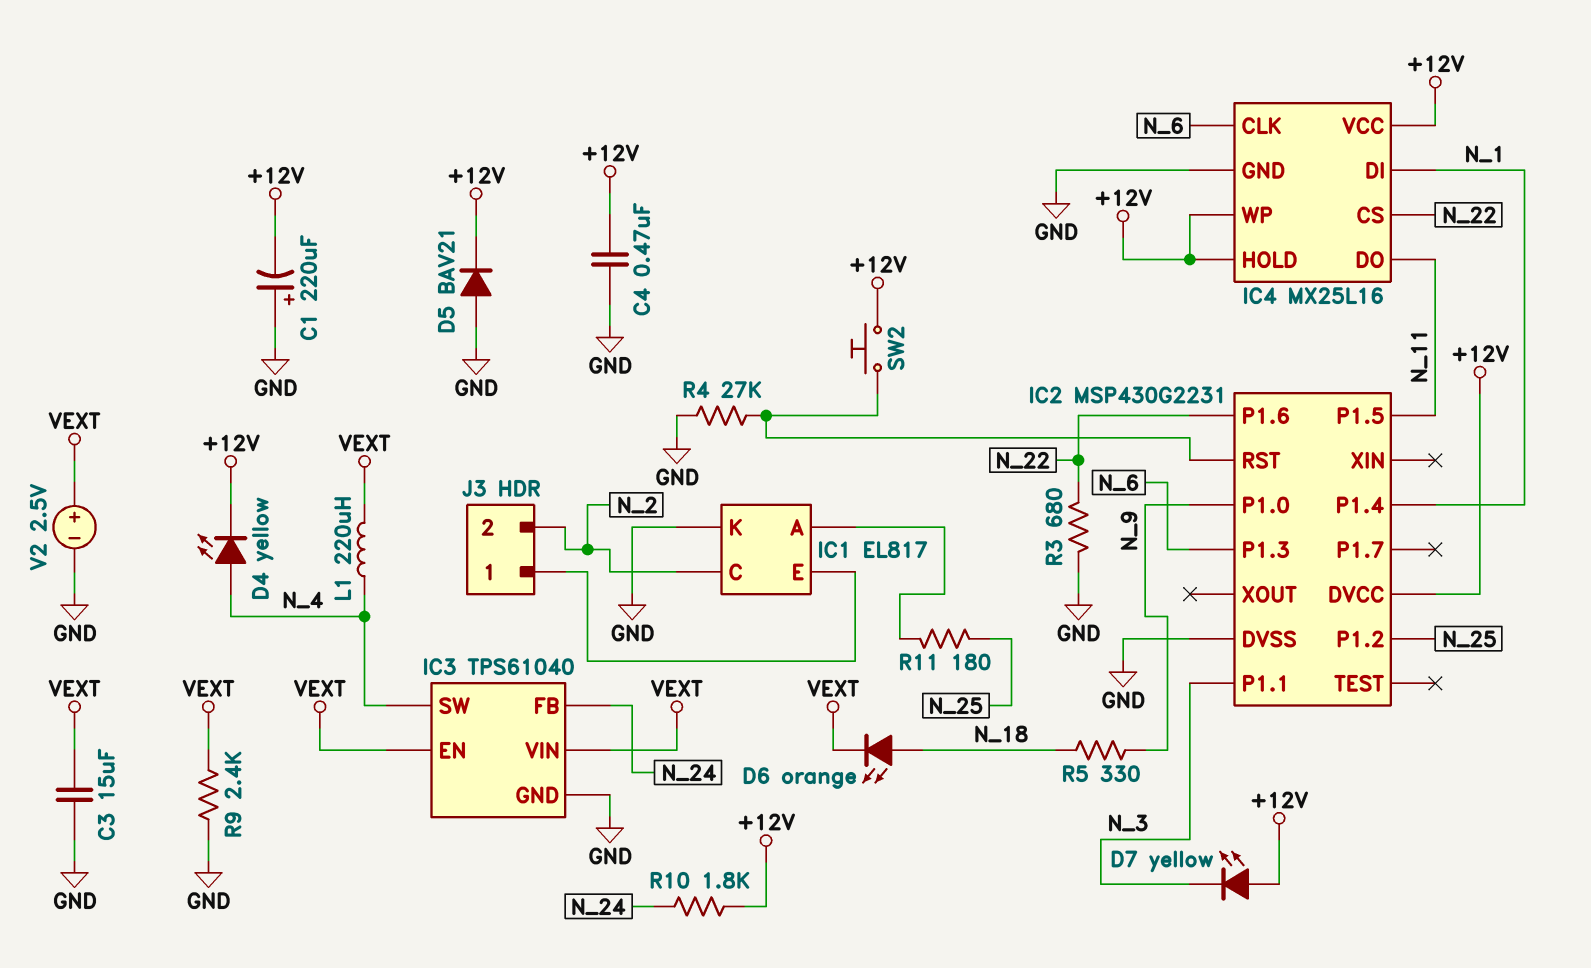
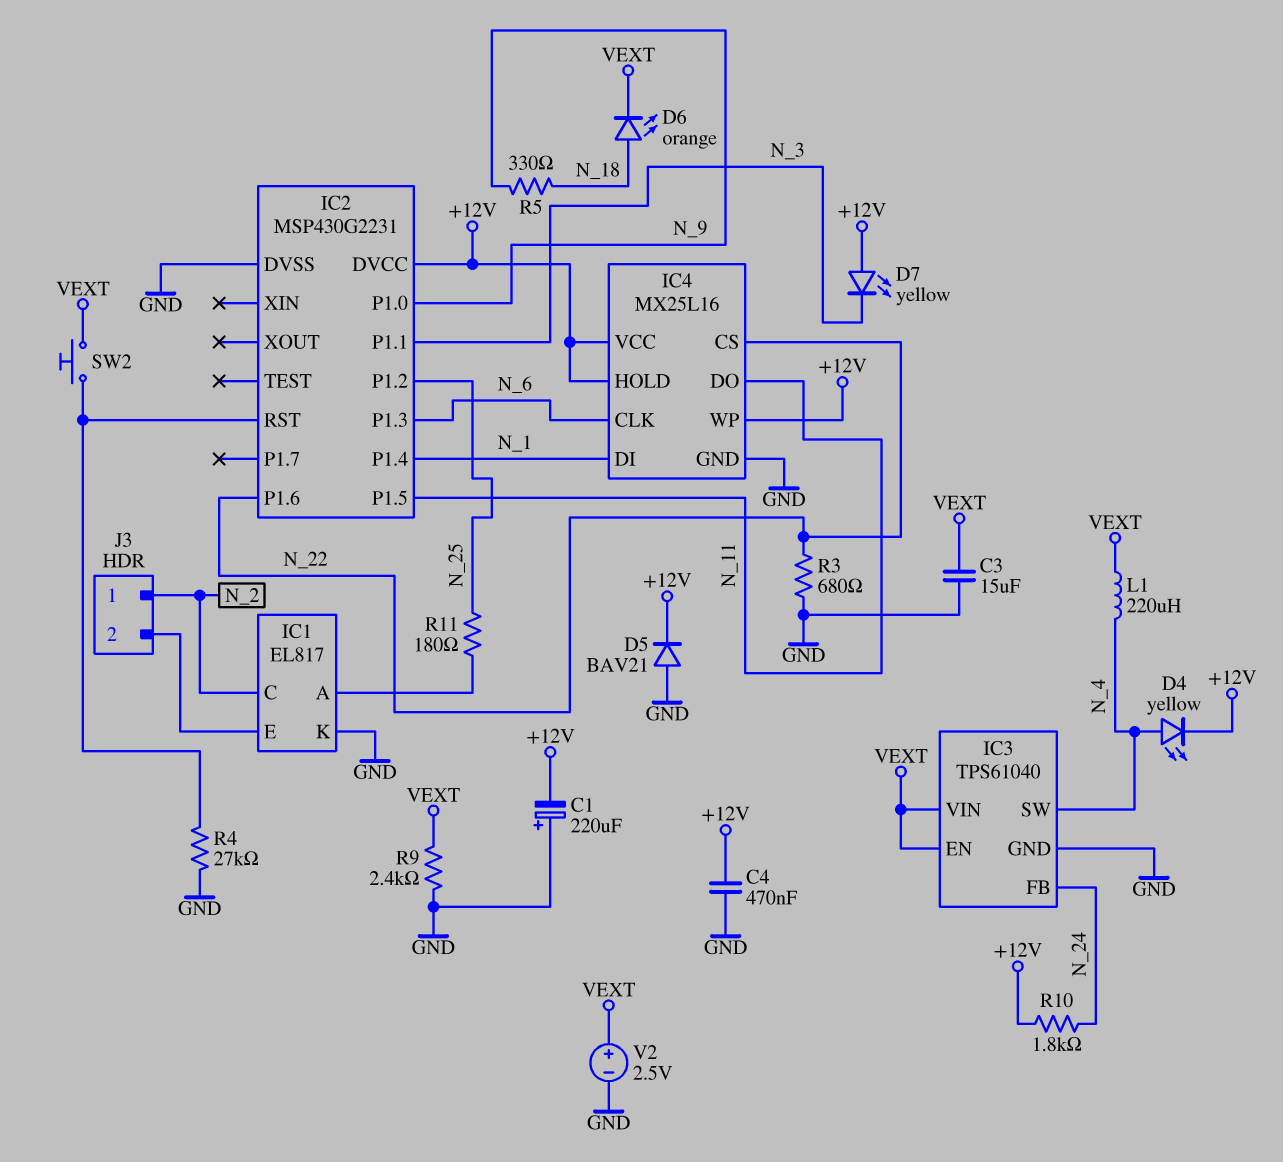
J3 pin 1: IC1/E -> N_2
J3 pin 2: N_2 -> IC1/E
SW2: button (+12V, IC2/RST) -> button (IC2/RST, VEXT)

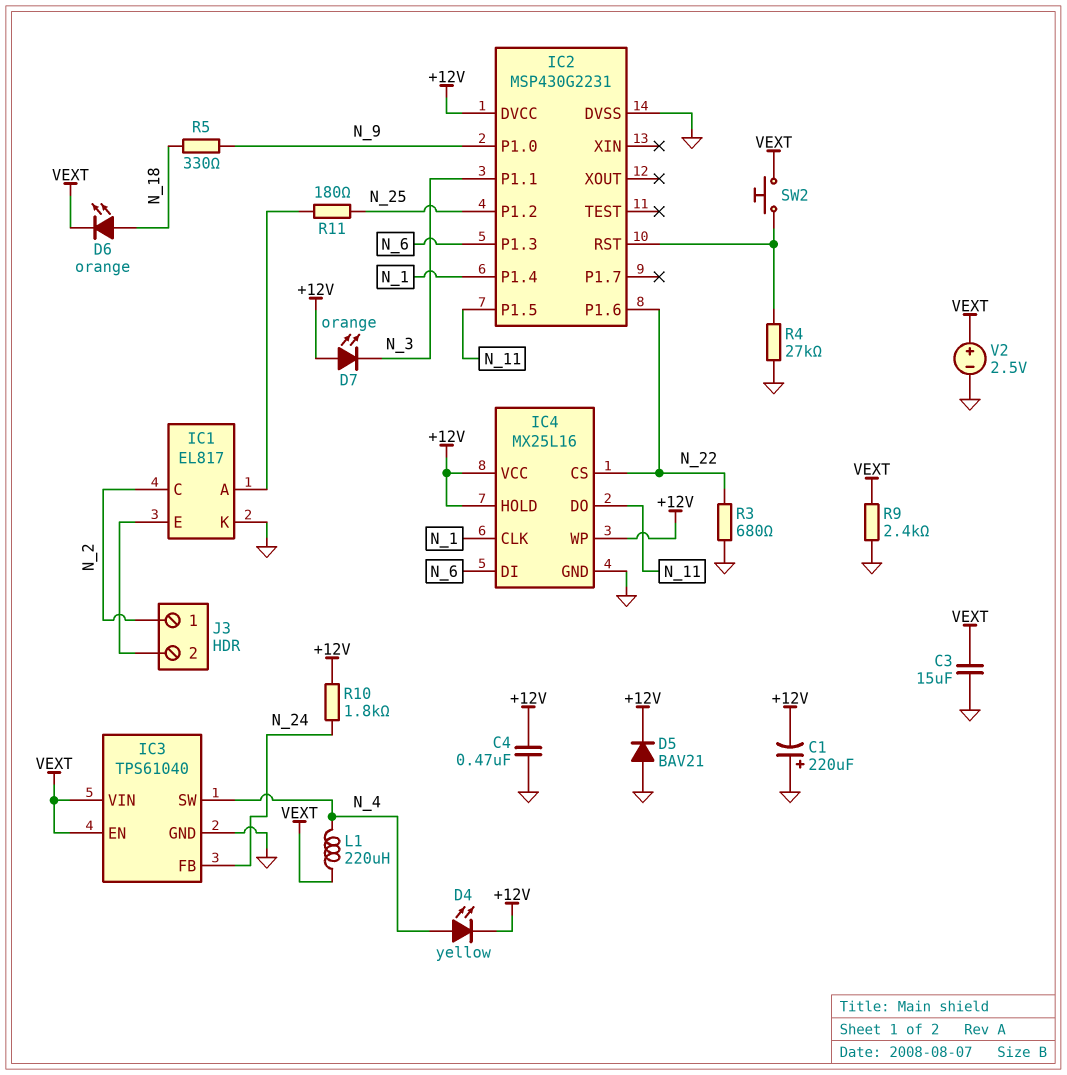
D7: LED yellow (A +12V, K N_3) -> LED orange (A +12V, K N_3)
IC4 pin CLK: N_6 -> N_1
IC4 pin DI: N_1 -> N_6

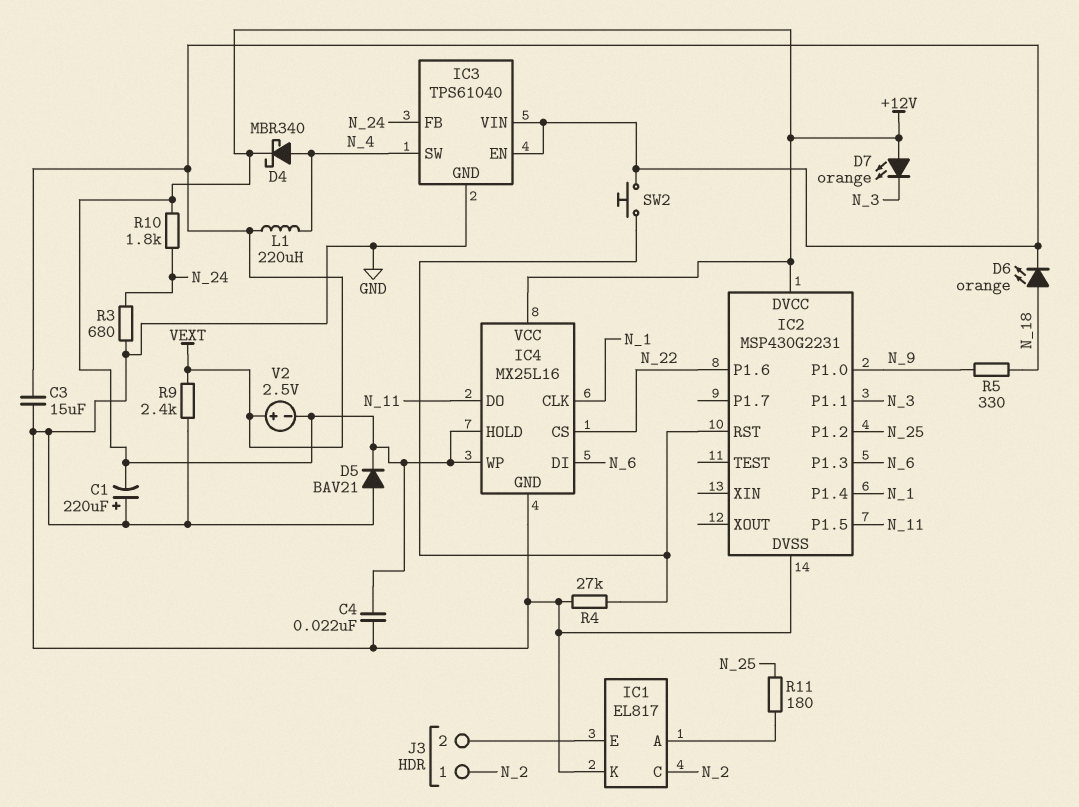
C4: 470nF (+12V, GND) -> 22nF (+12V, GND)
D4: LED yellow (A N_4, K +12V) -> schottky MBR340 (A N_4, K +12V)
R3: 680 (GND, N_22) -> 680 (GND, N_24)
V2: 2.5V (plus VEXT, minus GND) -> 2.5V (plus VEXT, minus +12V)

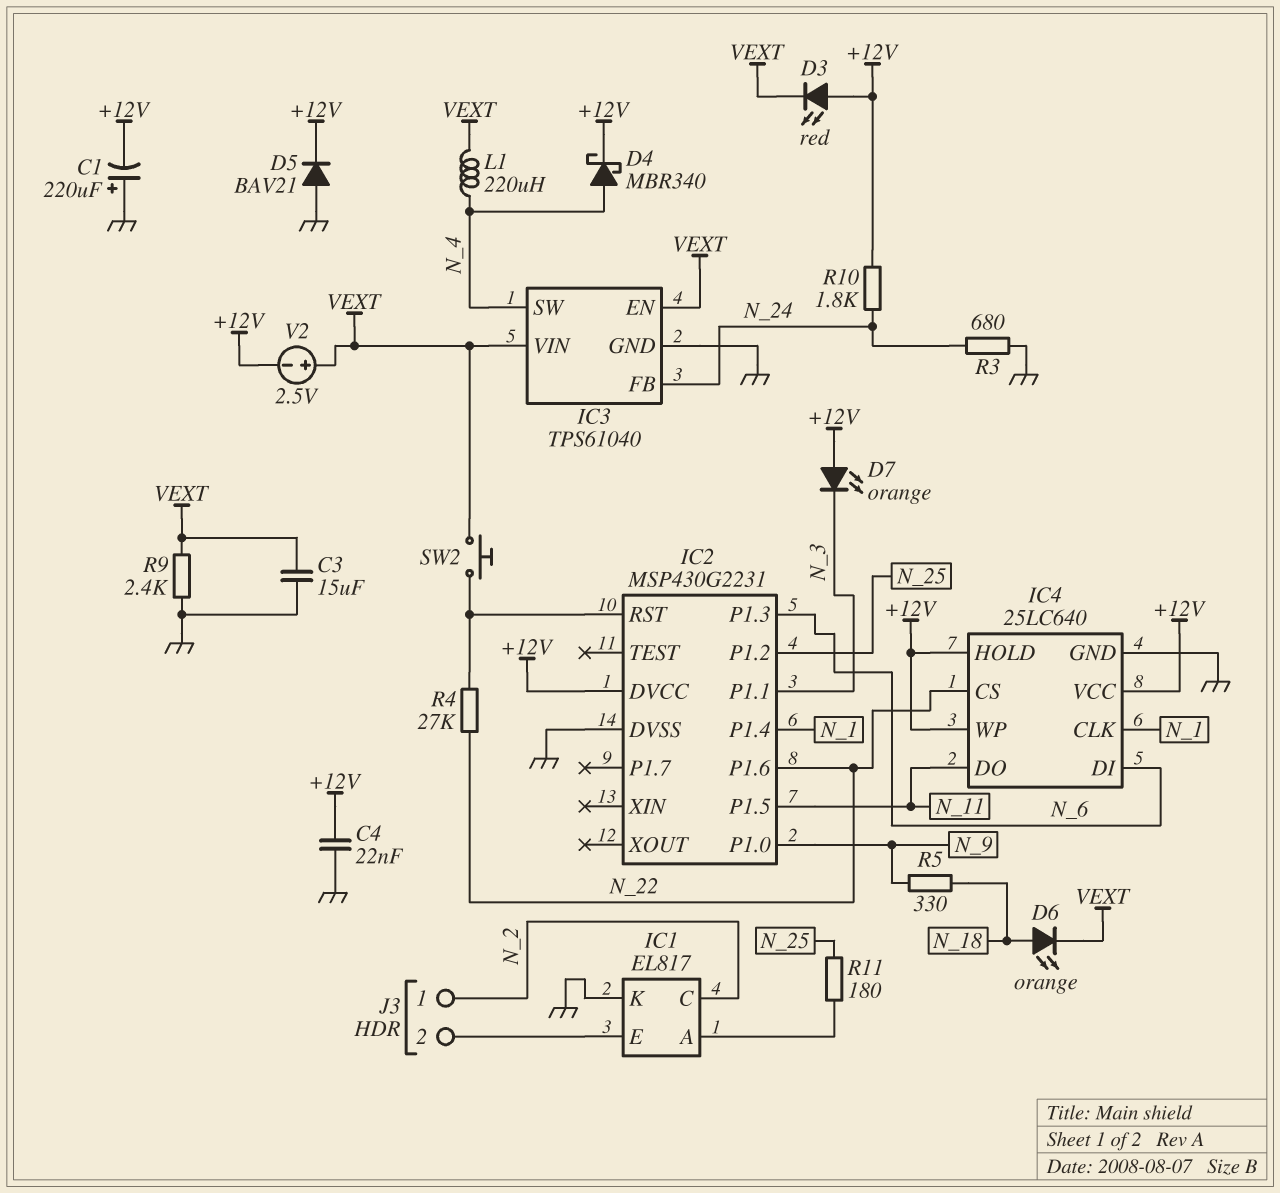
D3: none -> LED red (A +12V, K VEXT)
IC4: MX25L16 -> 25LC640
R4: 27k (GND, IC2/RST) -> 27k (IC2/RST, N_22)

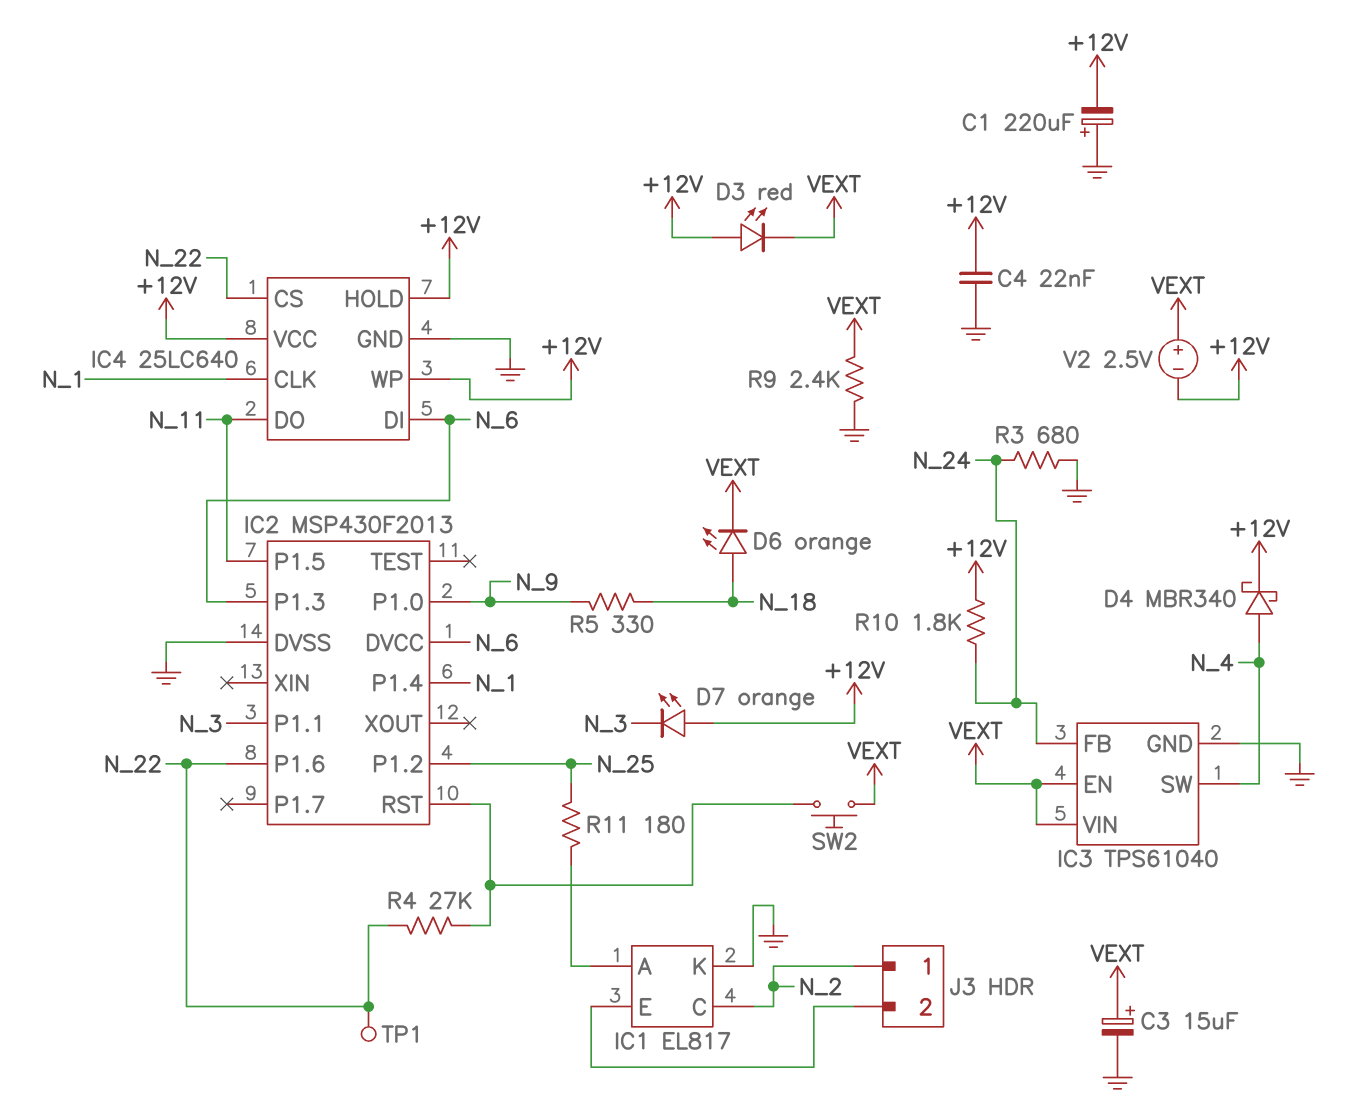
C3: 15uF (GND, VEXT) -> 15uF (plus VEXT, minus GND)
D5: diode BAV21 (A GND, K +12V) -> none
IC2: MSP430G2231 -> MSP430F2013
IC2 pin DVCC: +12V -> N_6
L1: 220uH (N_4, VEXT) -> none
TP1: none -> test point (N_22)

